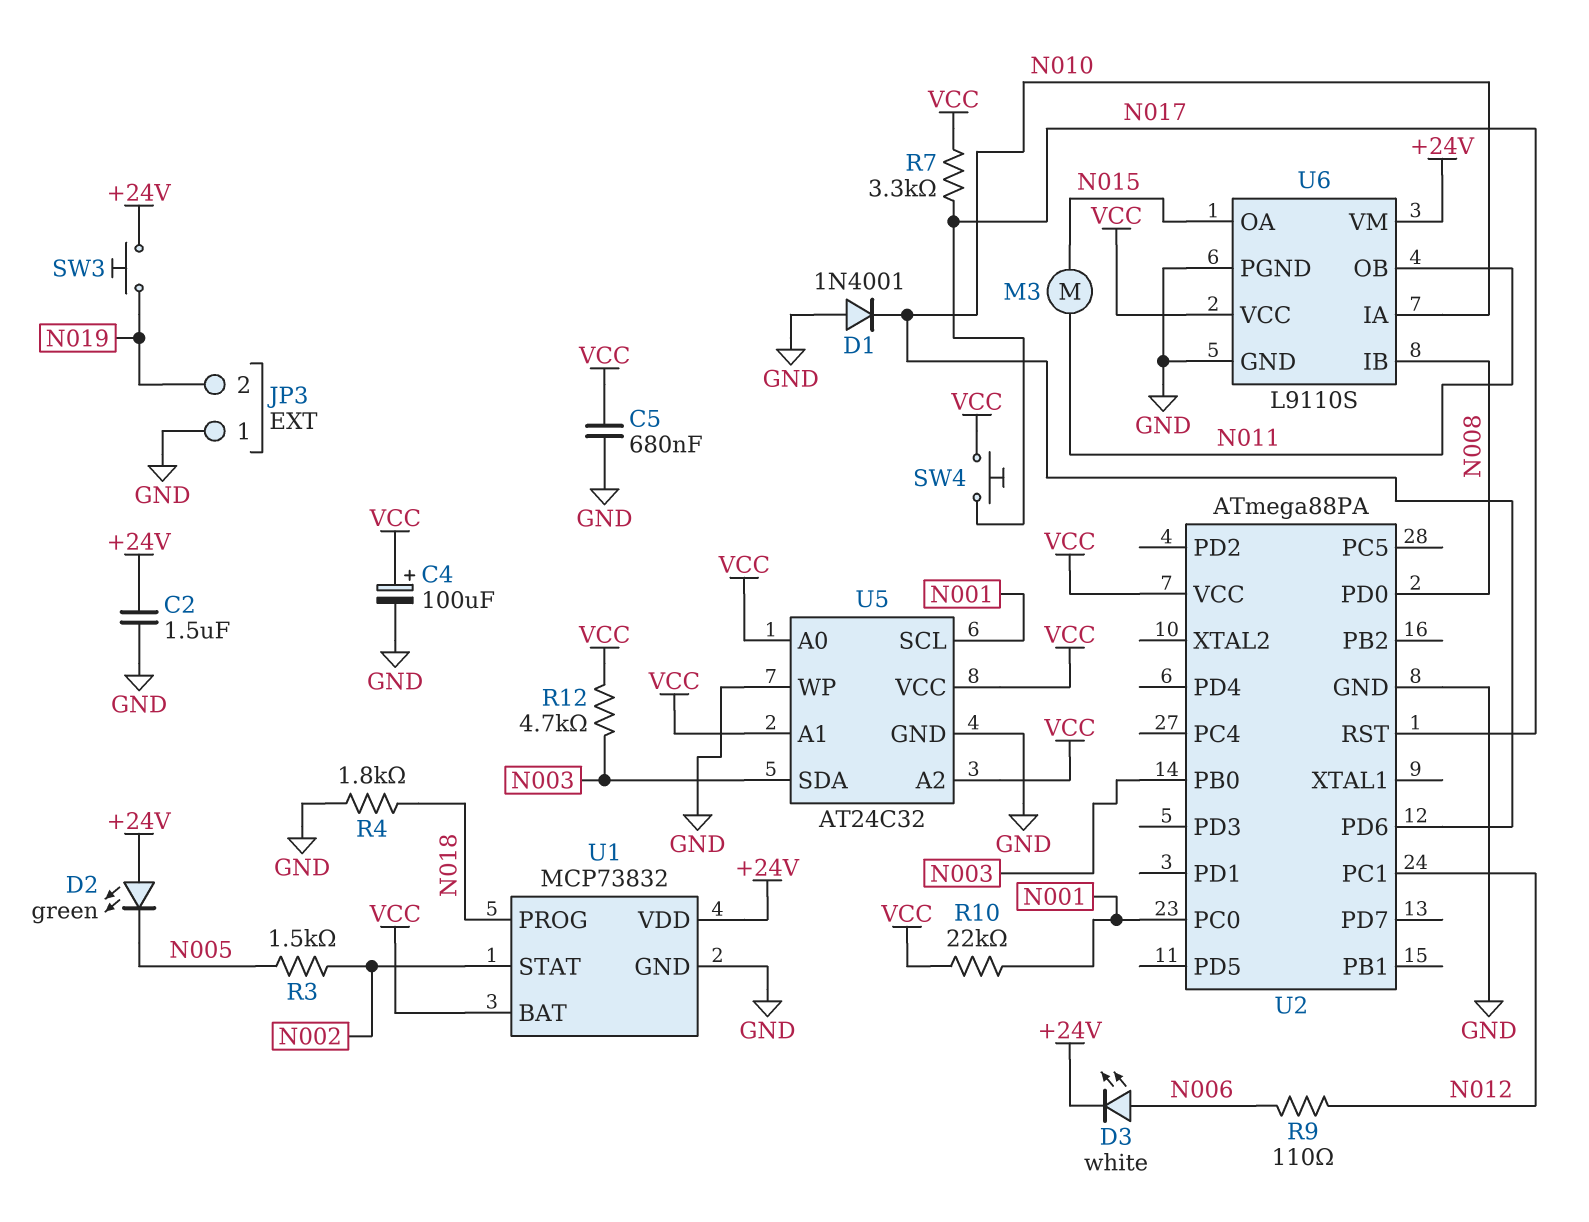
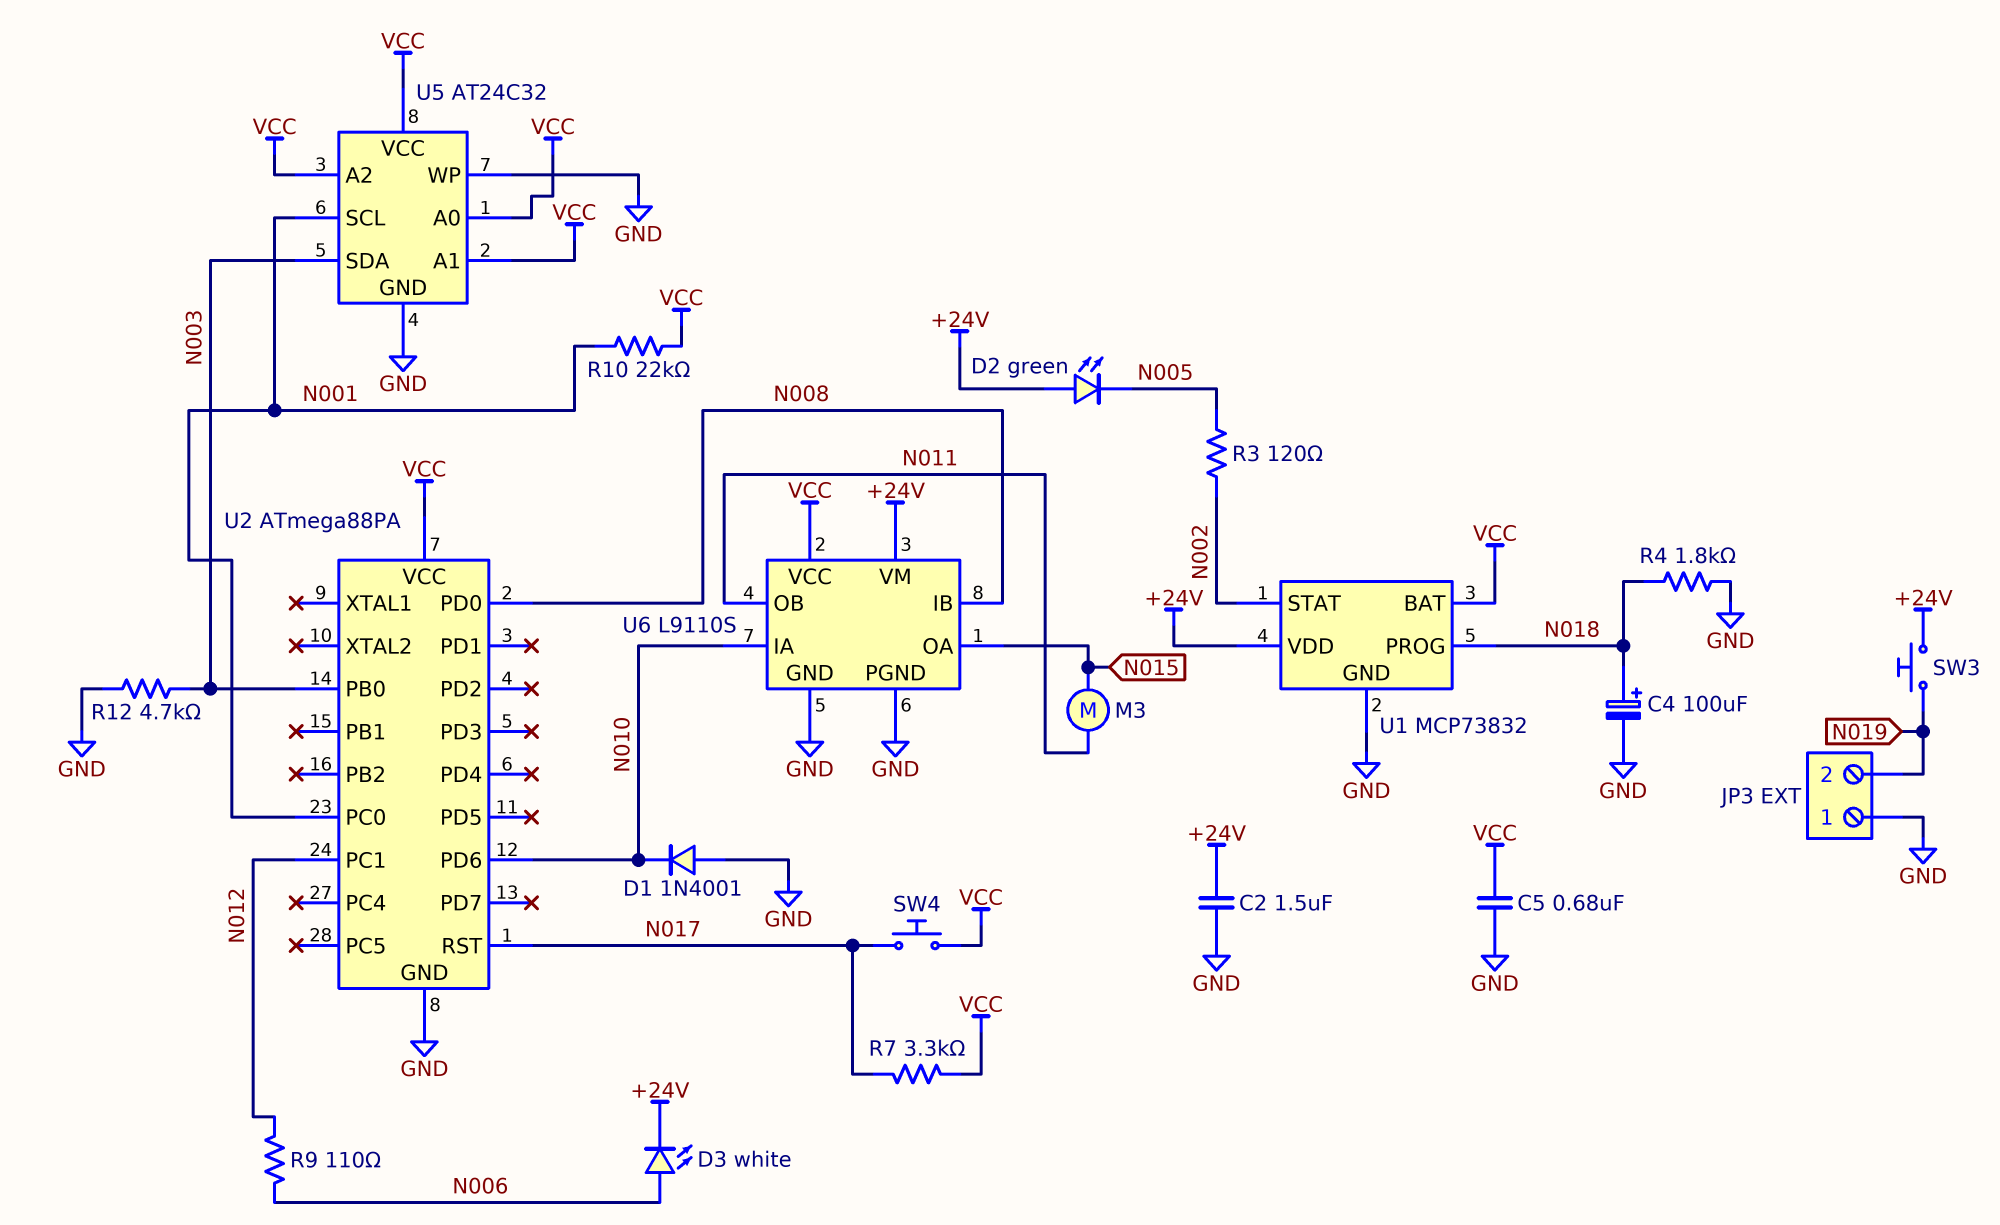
C4: 100uF (plus VCC, minus GND) -> 100uF (plus N018, minus GND)
R3: 1.5k (N002, N005) -> 120 (N002, N005)
R12: 4.7k (N003, VCC) -> 4.7k (GND, N003)

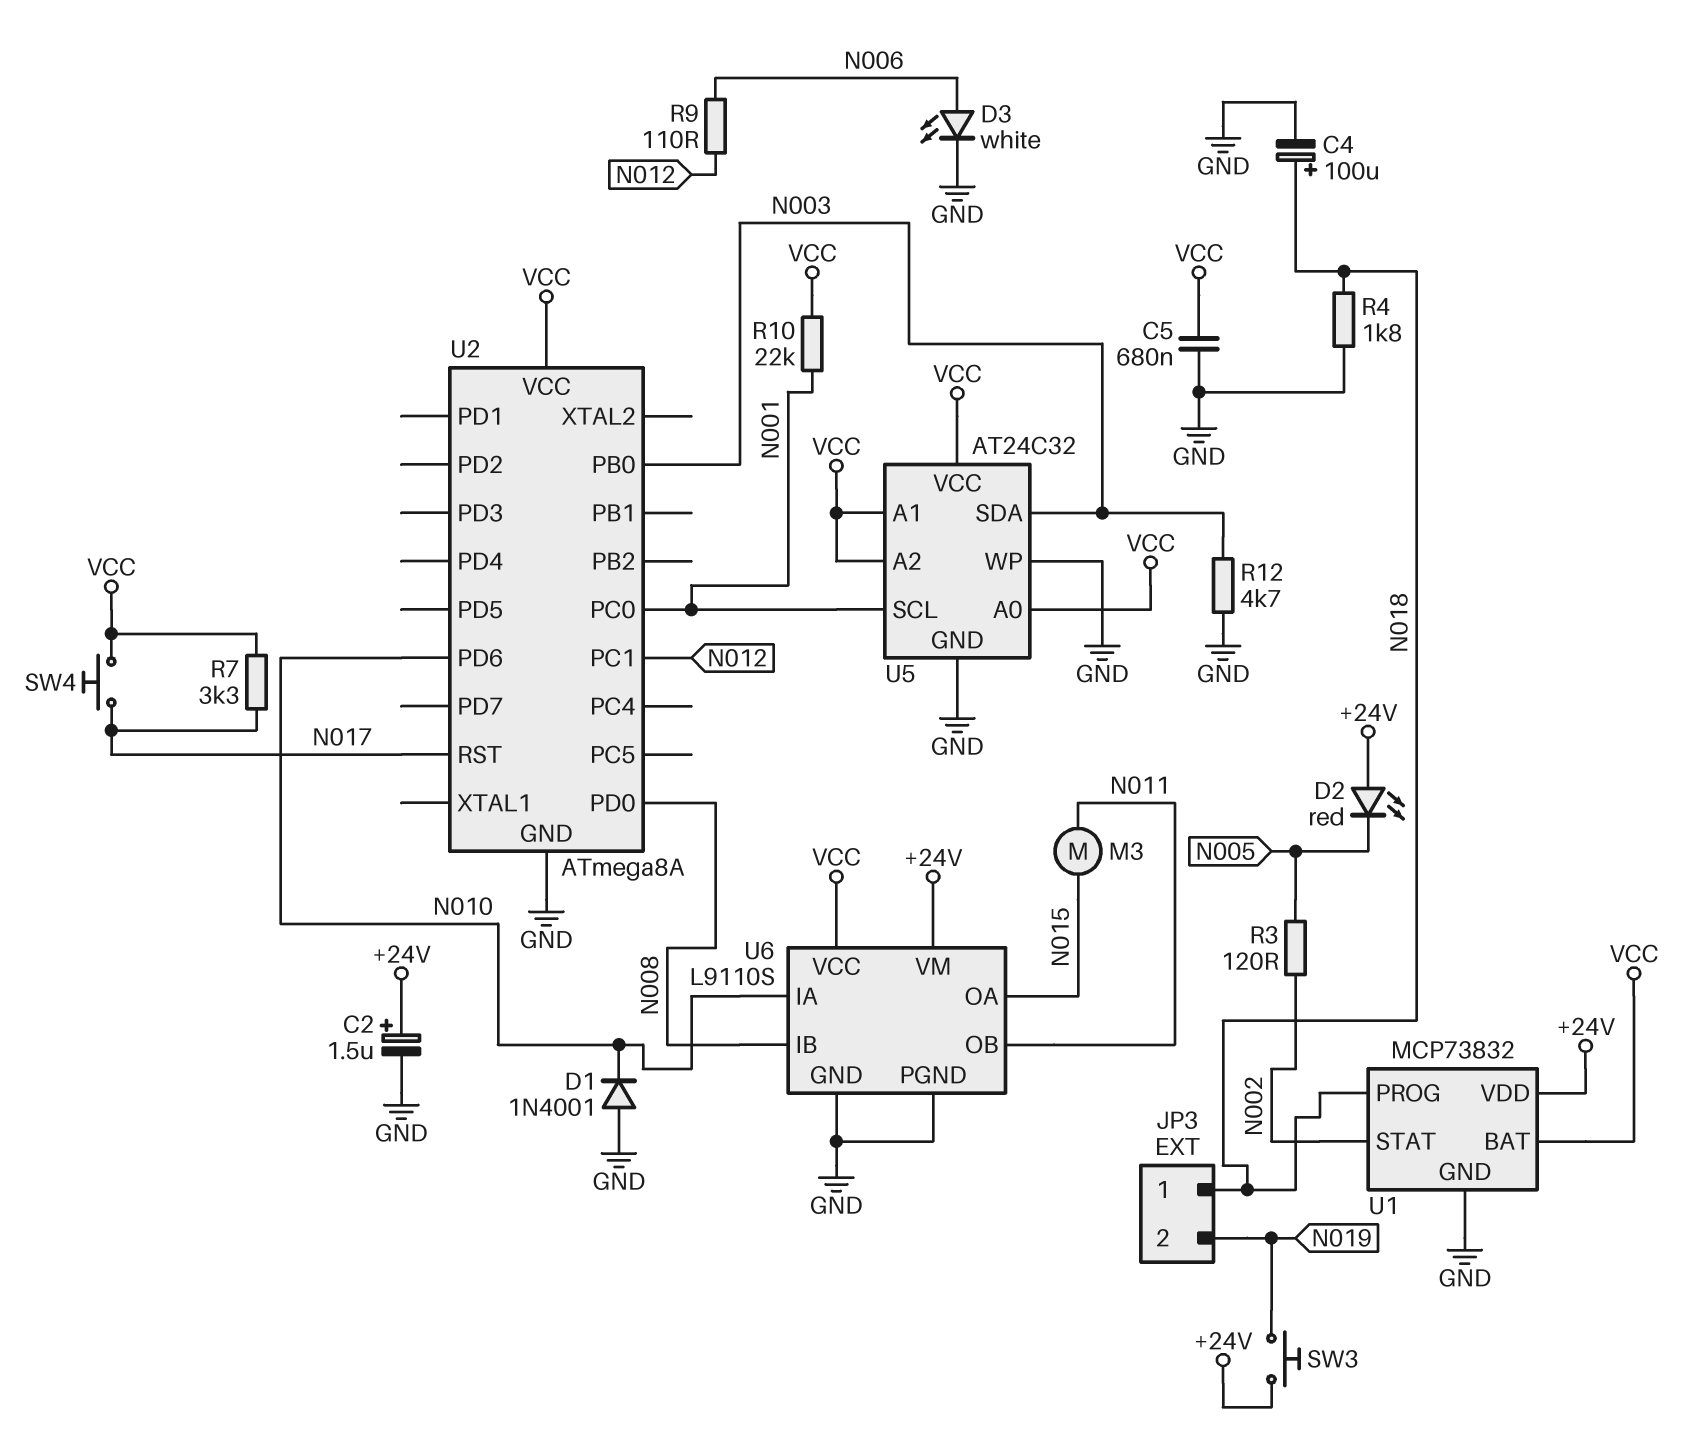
C2: 1.5uF (+24V, GND) -> 1.5uF (plus +24V, minus GND)
D2: LED green (A +24V, K N005) -> LED red (A +24V, K N005)
D3: LED white (A N006, K +24V) -> LED white (A N006, K GND)
JP3 pin 1: GND -> N018
U2: ATmega88PA -> ATmega8A

